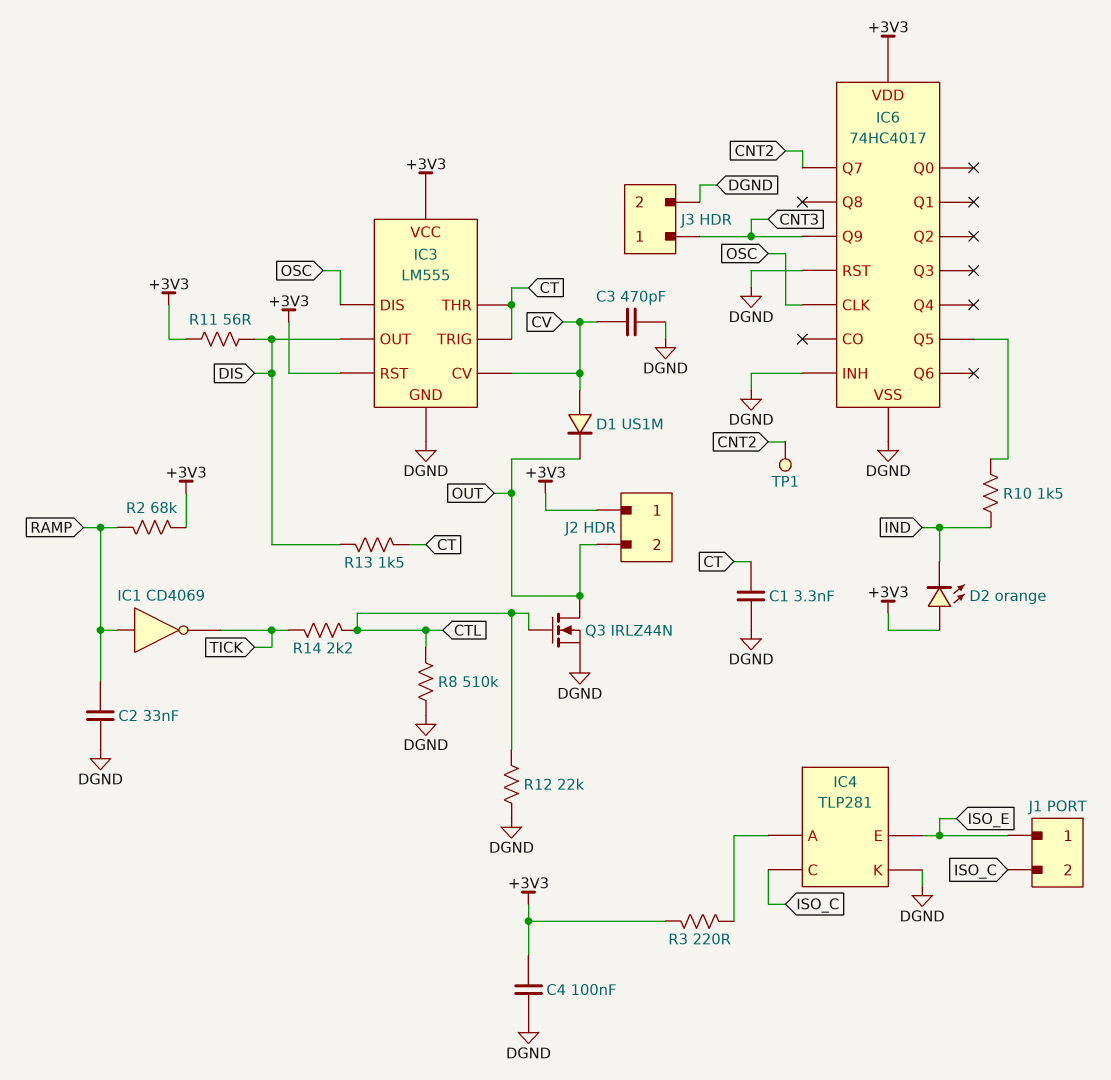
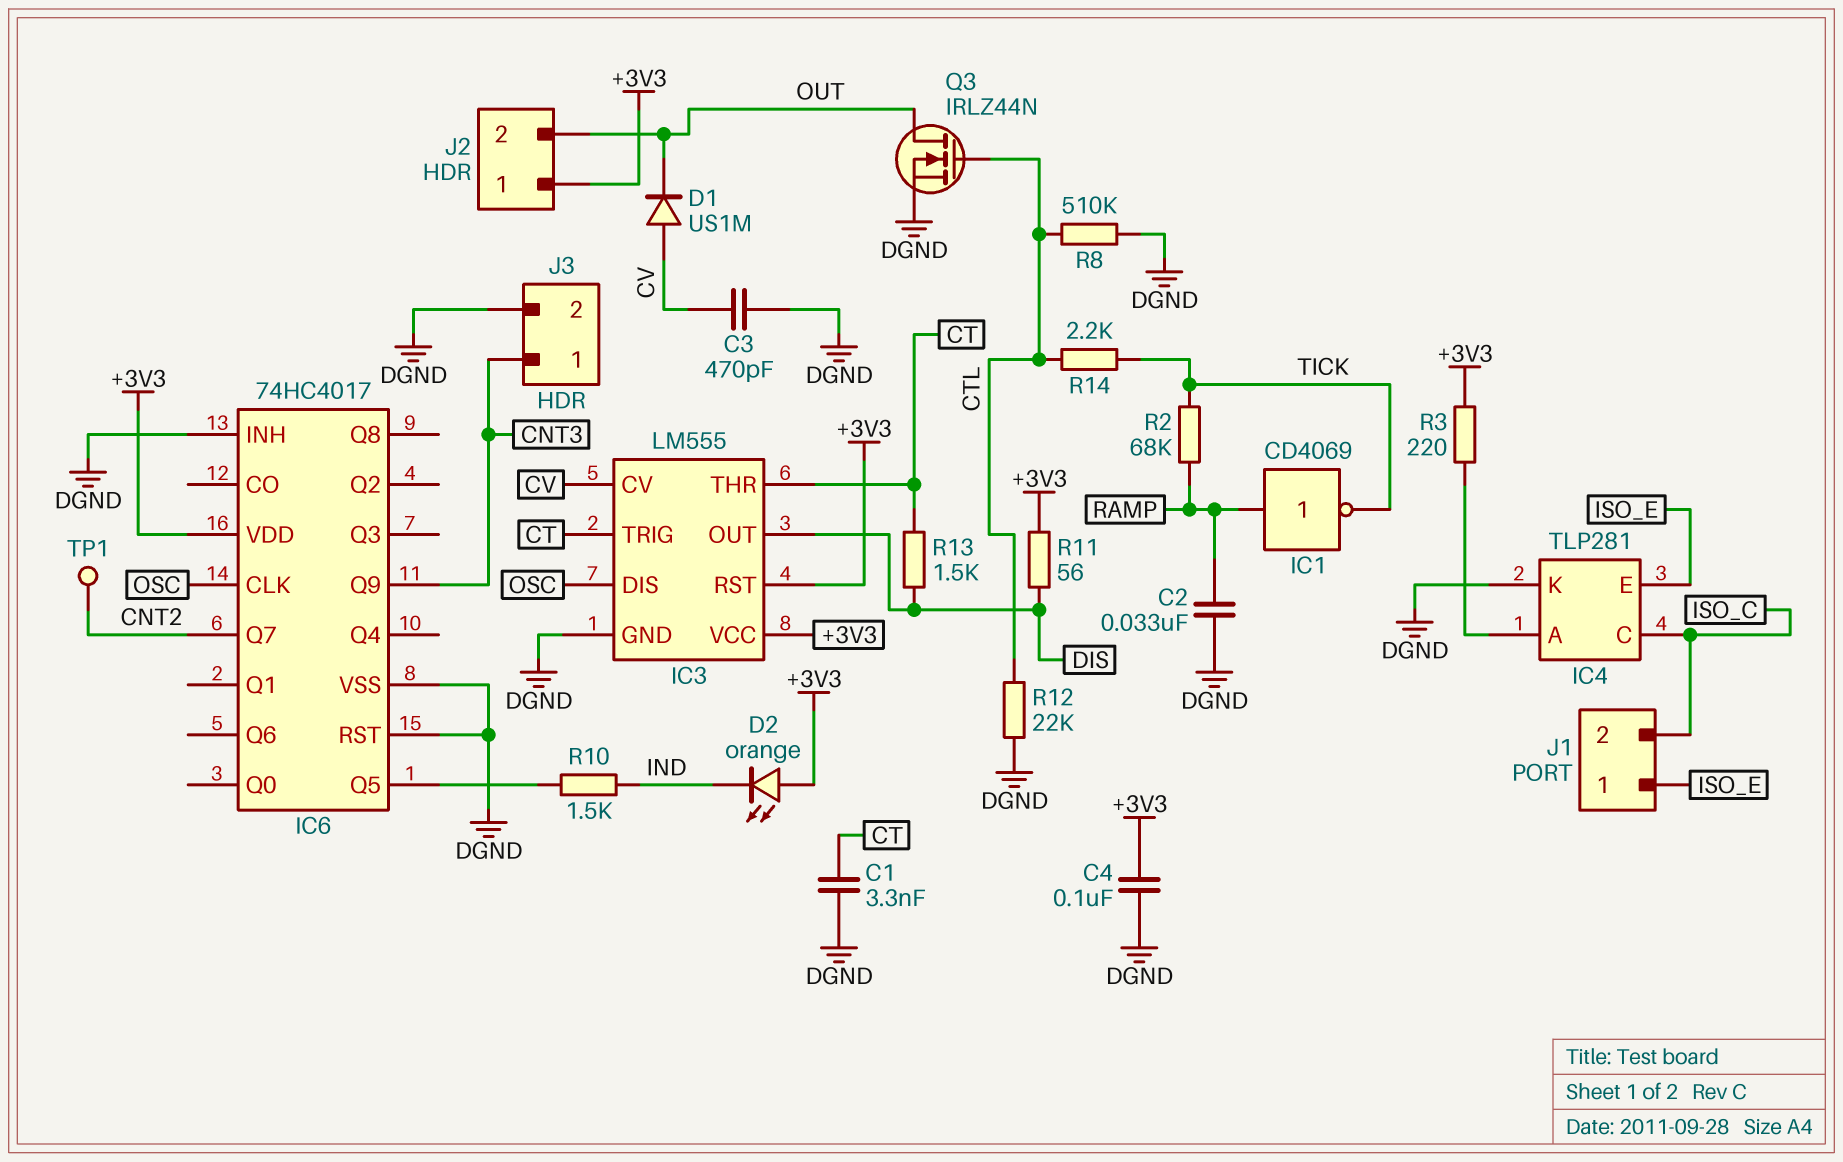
R2: 68k (+3V3, RAMP) -> 68k (RAMP, TICK)

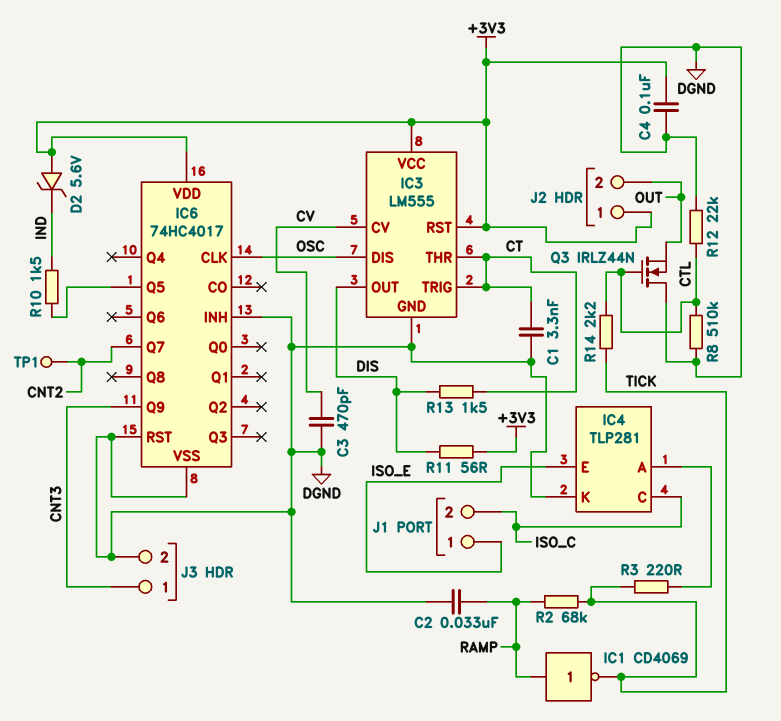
D1: diode US1M (A CV, K OUT) -> none
D2: LED orange (A +3V3, K IND) -> zener 5.6V (A +3V3, K IND)
Q3: NMOS IRLZ44N (G CTL, D OUT, S DGND) -> NMOS IRLZ44N (G CTL, D DGND, S OUT)
R3: 220 (+3V3, IC4/A) -> 220 (IC4/A, TICK)

